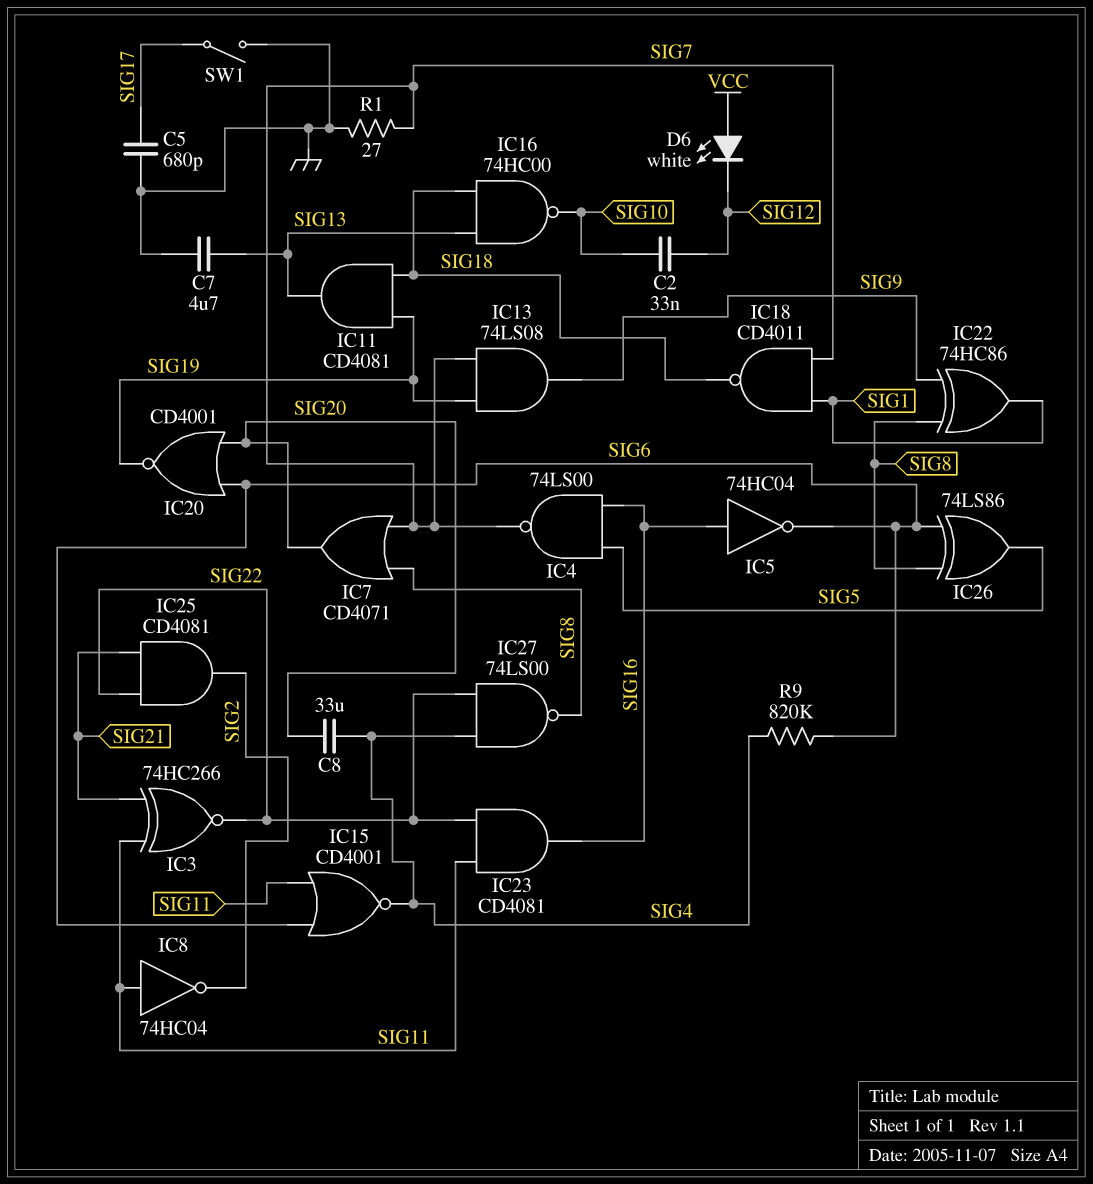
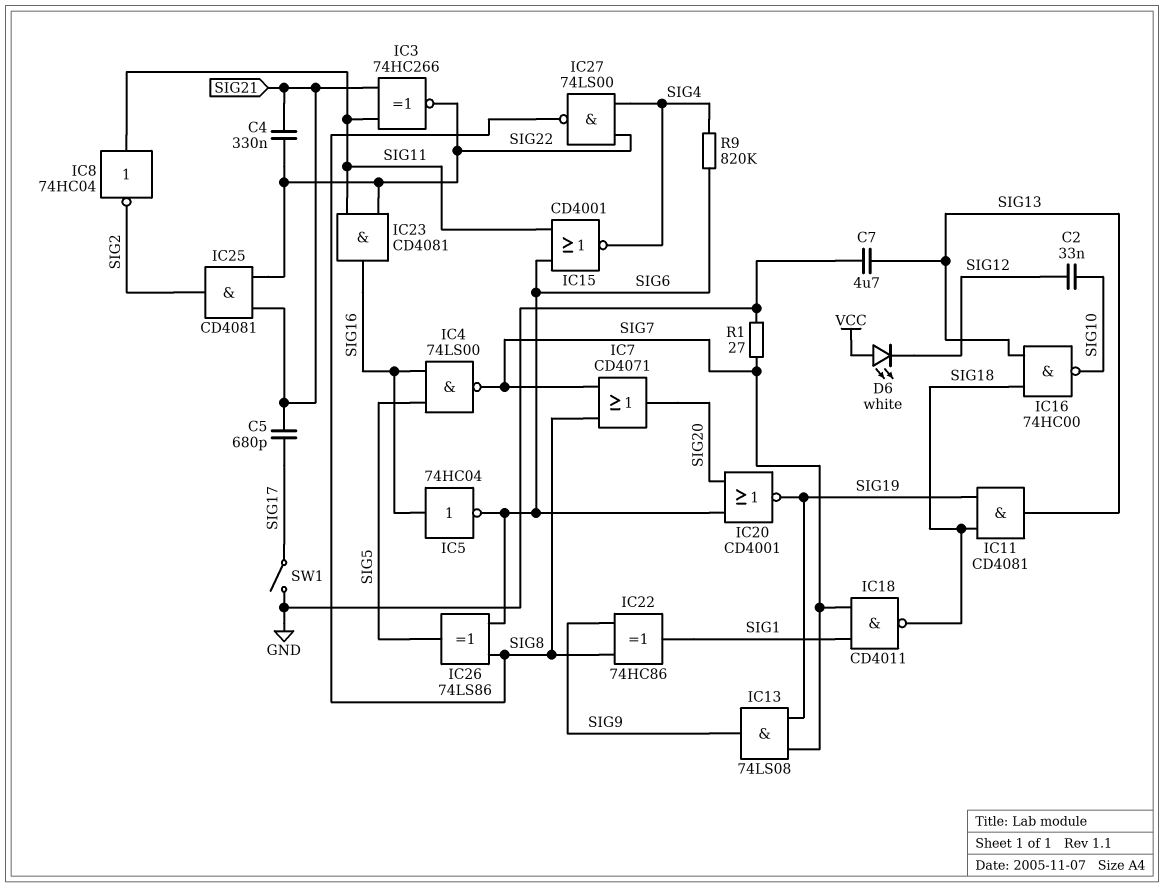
C4: none -> 330nF (SIG21, SIG22)
C5: 680pF (GND, SIG17) -> 680pF (SIG17, SIG21)
C8: 33uF (SIG4, SIG20) -> none

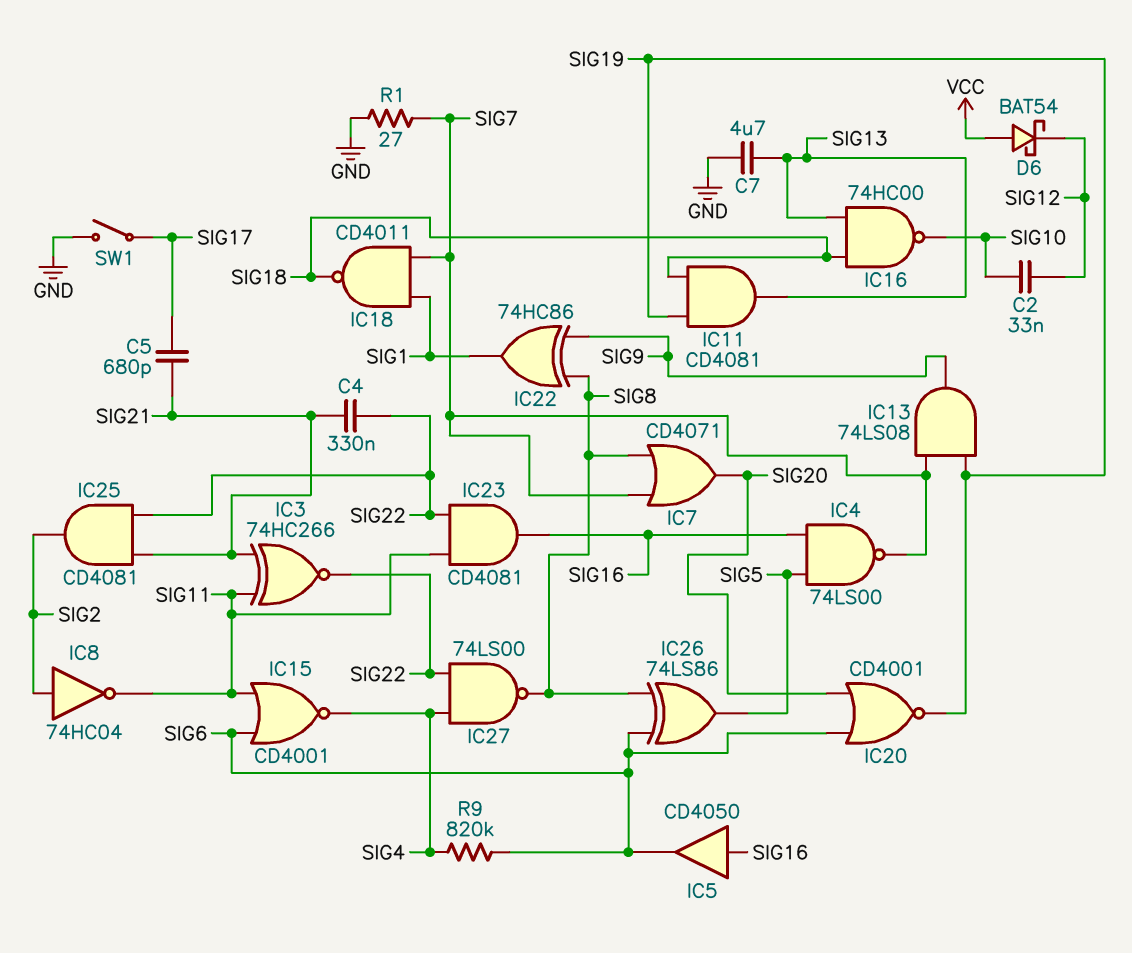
D6: LED white (A VCC, K SIG12) -> schottky BAT54 (A VCC, K SIG12)
IC5: NOT 74HC04 (in SIG16, out SIG6) -> buffer CD4050 (in SIG16, out SIG6)
IC8: NOT 74HC04 (in SIG11, out SIG2) -> NOT 74HC04 (in SIG2, out SIG11)

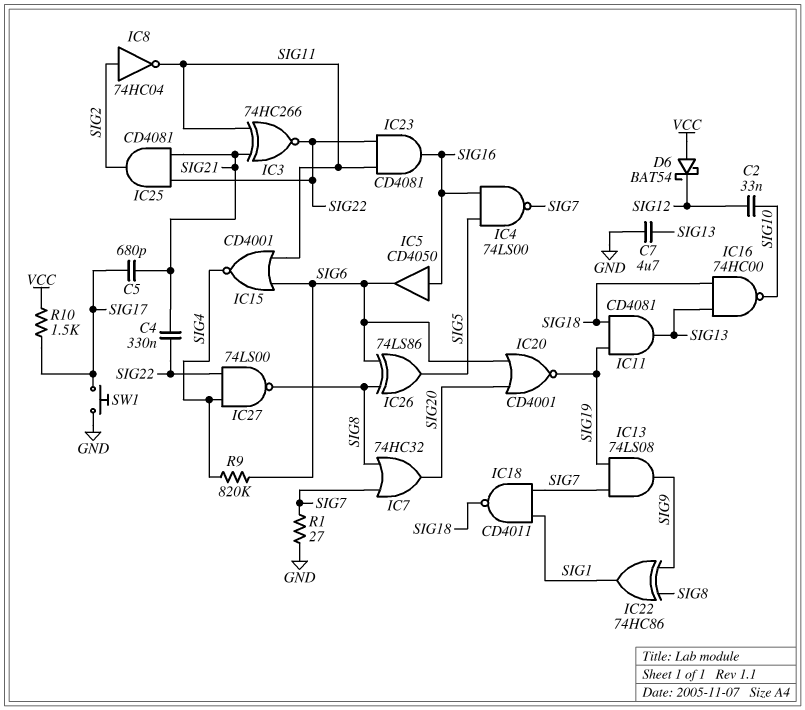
IC7: OR CD4071 (in SIG7, in SIG8, out SIG20) -> OR 74HC32 (in SIG7, in SIG8, out SIG20)
R10: none -> 1.5k (SIG17, VCC)
SW1: switch (GND, SIG17) -> button (GND, SIG17)

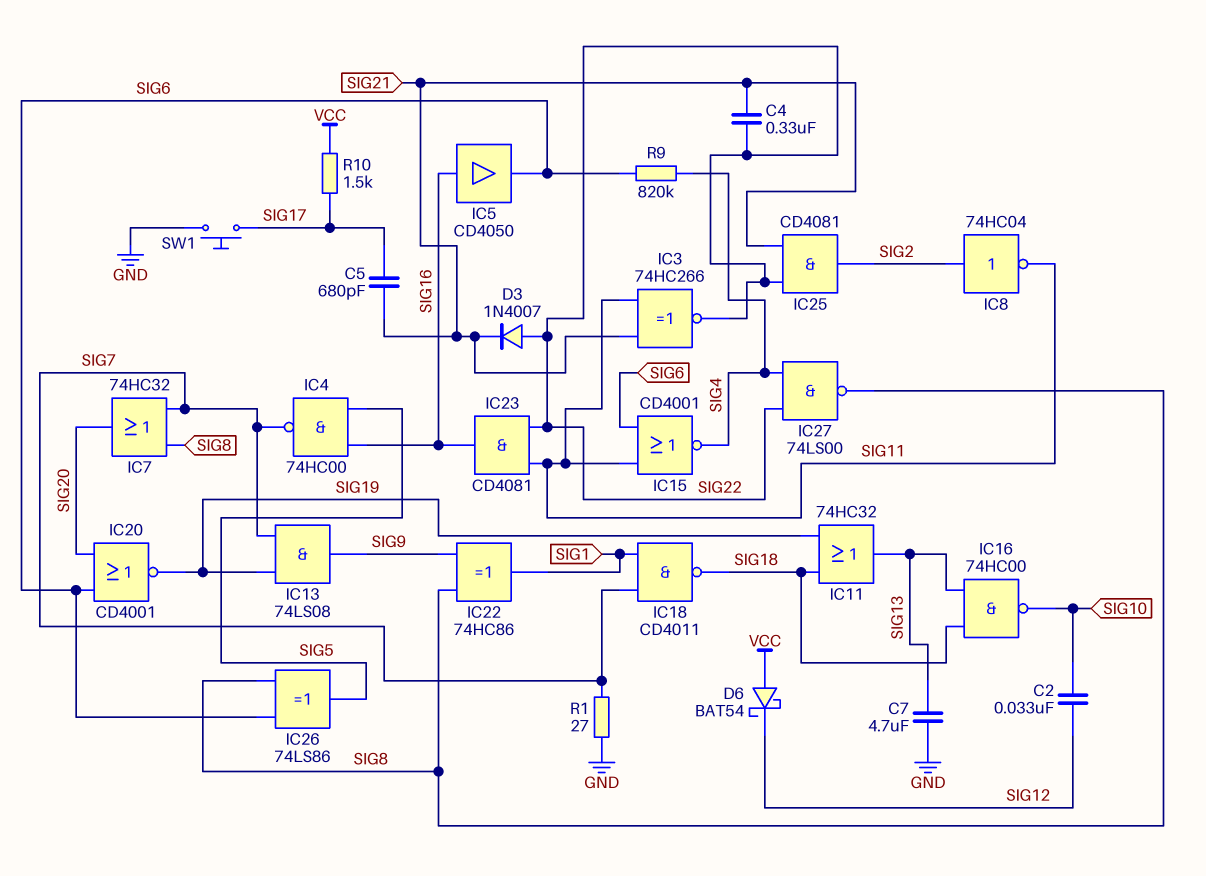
D3: none -> diode 1N4007 (A SIG22, K SIG21)
IC4: NAND 74LS00 (in SIG5, in SIG16, out SIG7) -> NAND 74HC00 (in SIG5, in SIG16, out SIG7)
IC11: AND CD4081 (in SIG18, in SIG19, out SIG13) -> OR 74HC32 (in SIG18, in SIG19, out SIG13)

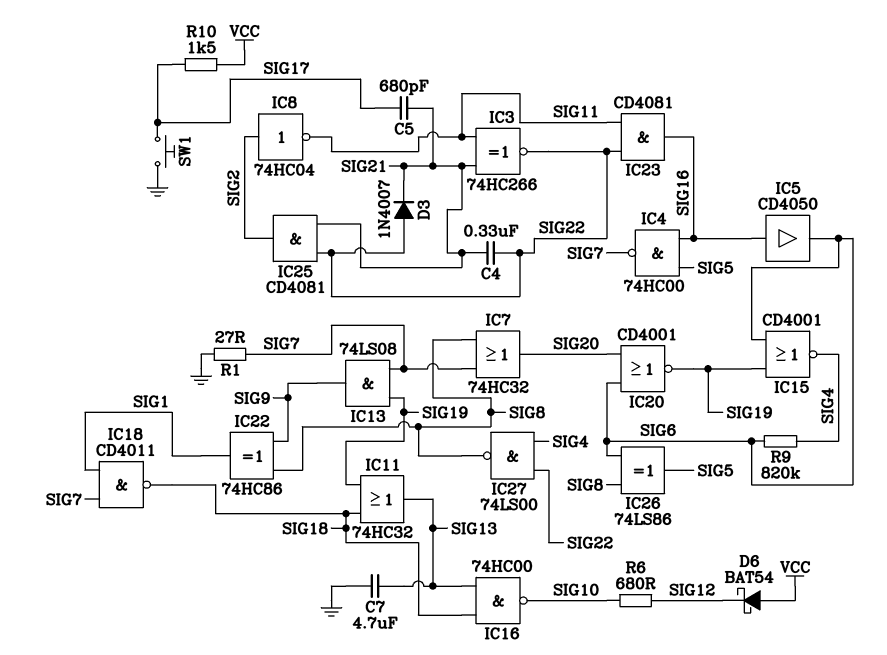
C2: 33nF (SIG10, SIG12) -> none
IC15: NOR CD4001 (in SIG6, in SIG11, out SIG4) -> NOR CD4001 (in SIG6, in SIG19, out SIG4)
R6: none -> 680 (SIG10, SIG12)

